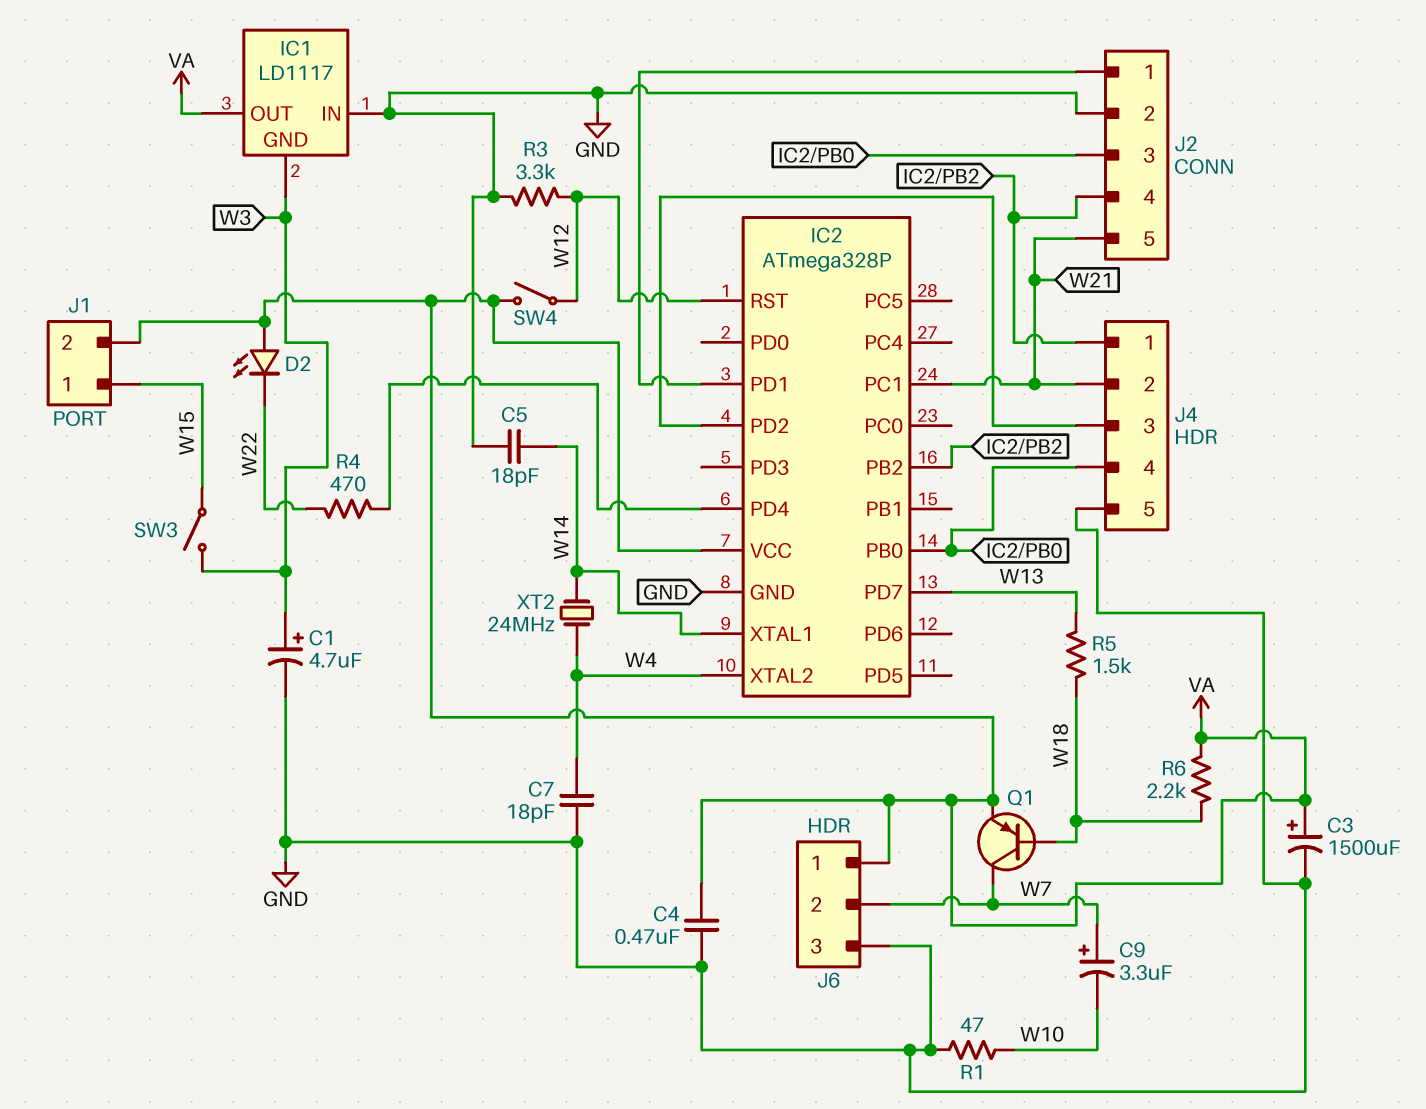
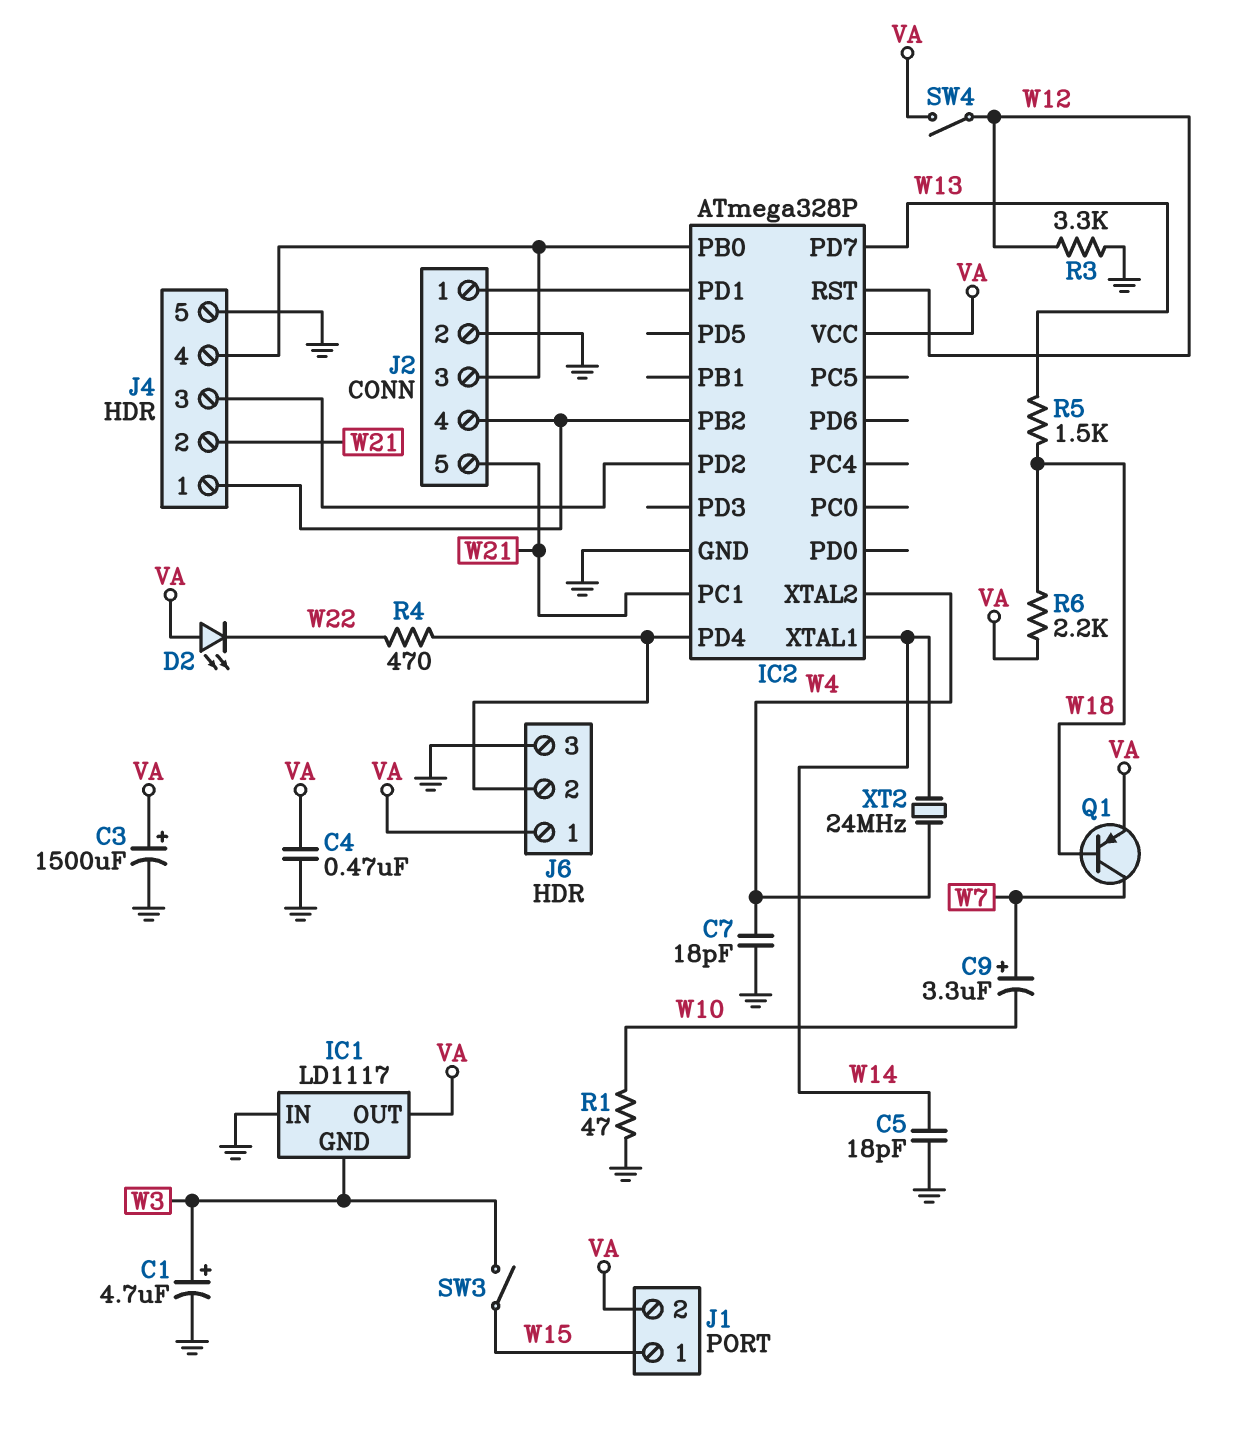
J6 pin 2: W7 -> IC2/PD4

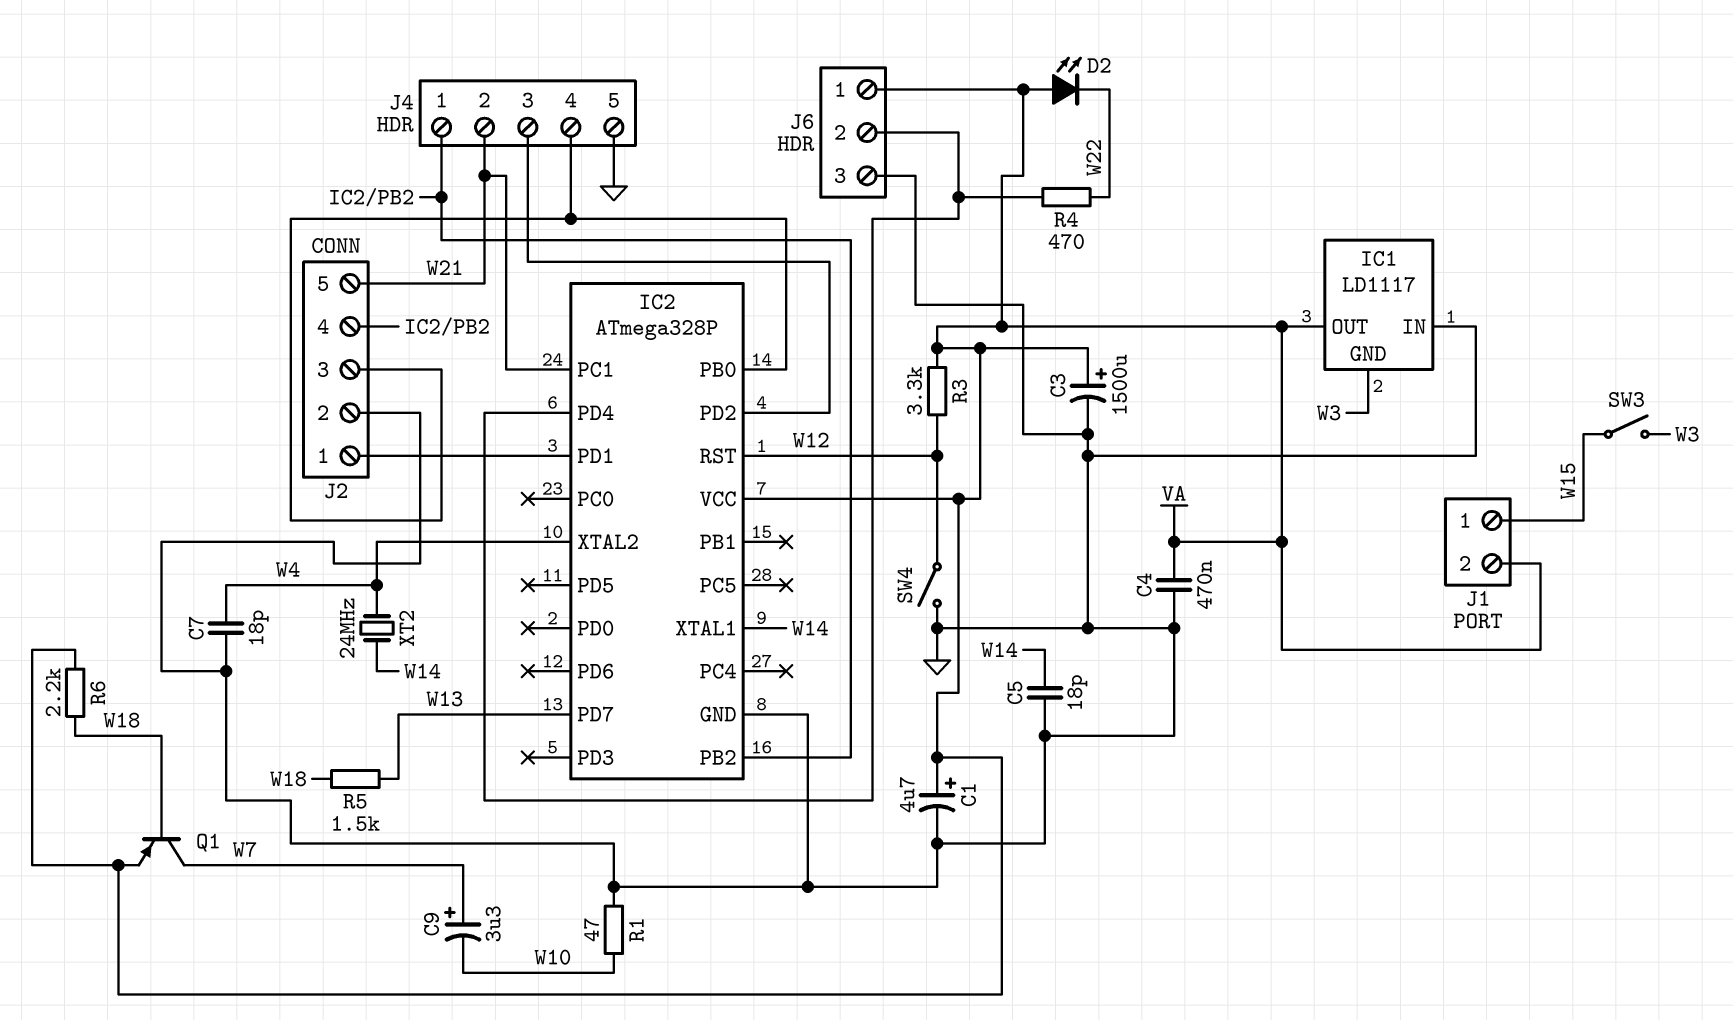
C1: 4.7uF (plus W3, minus GND) -> 4.7uF (plus VA, minus GND)
R3: 3.3k (GND, W12) -> 3.3k (VA, W12)
SW4: switch (VA, W12) -> switch (GND, W12)

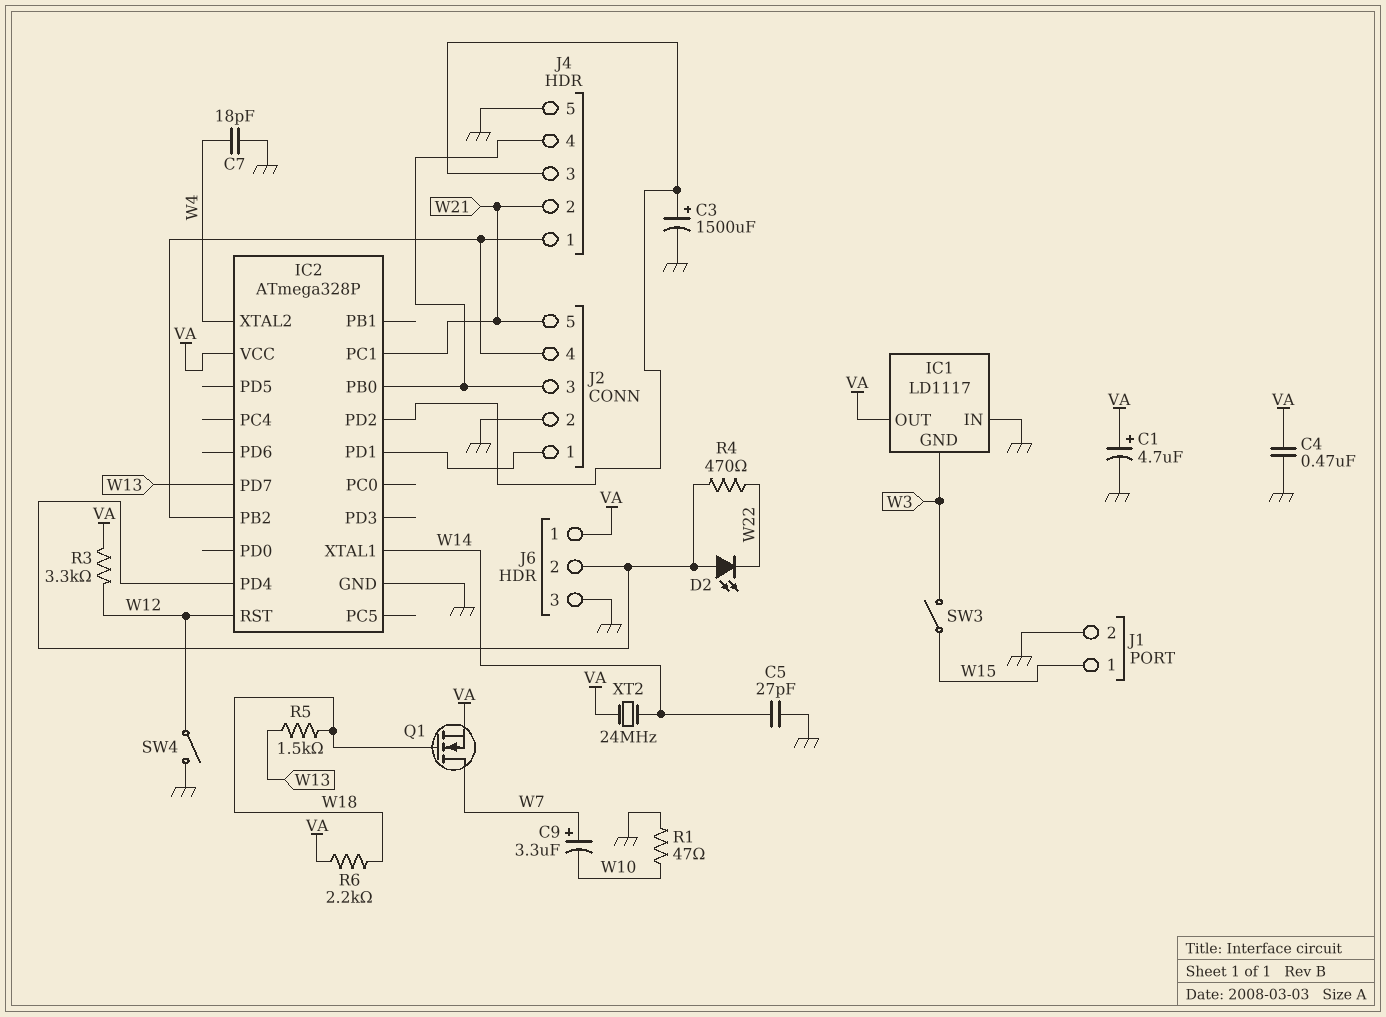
C3: 1500uF (plus VA, minus GND) -> 1500uF (plus IC2/PD2, minus GND)
C5: 18pF (GND, W14) -> 27pF (GND, W14)
D2: LED (A VA, K W22) -> LED (A IC2/PD4, K W22)
J1 pin 2: VA -> GND
Q1: PNP (B W18, C W7, E VA) -> NMOS (G W18, D W7, S VA)
XT2: 24MHz (W4, W14) -> 24MHz (VA, W14)

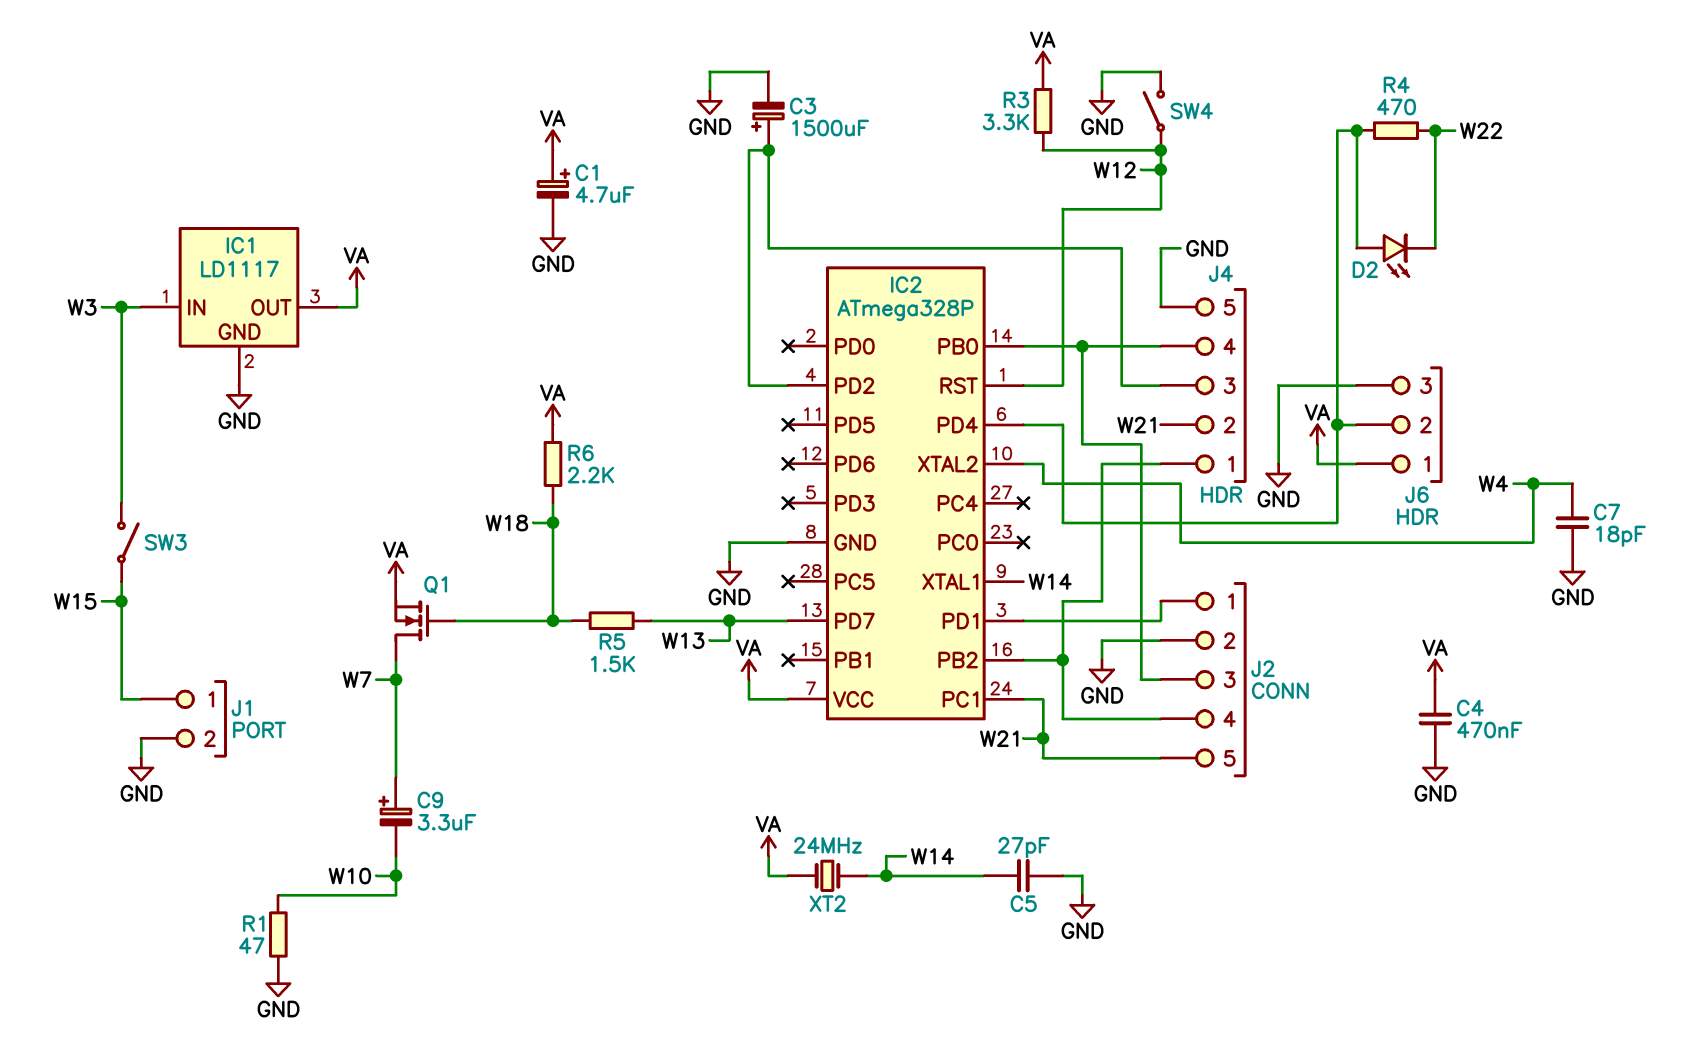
IC1 pin GND: W3 -> GND
IC1 pin IN: GND -> W3

